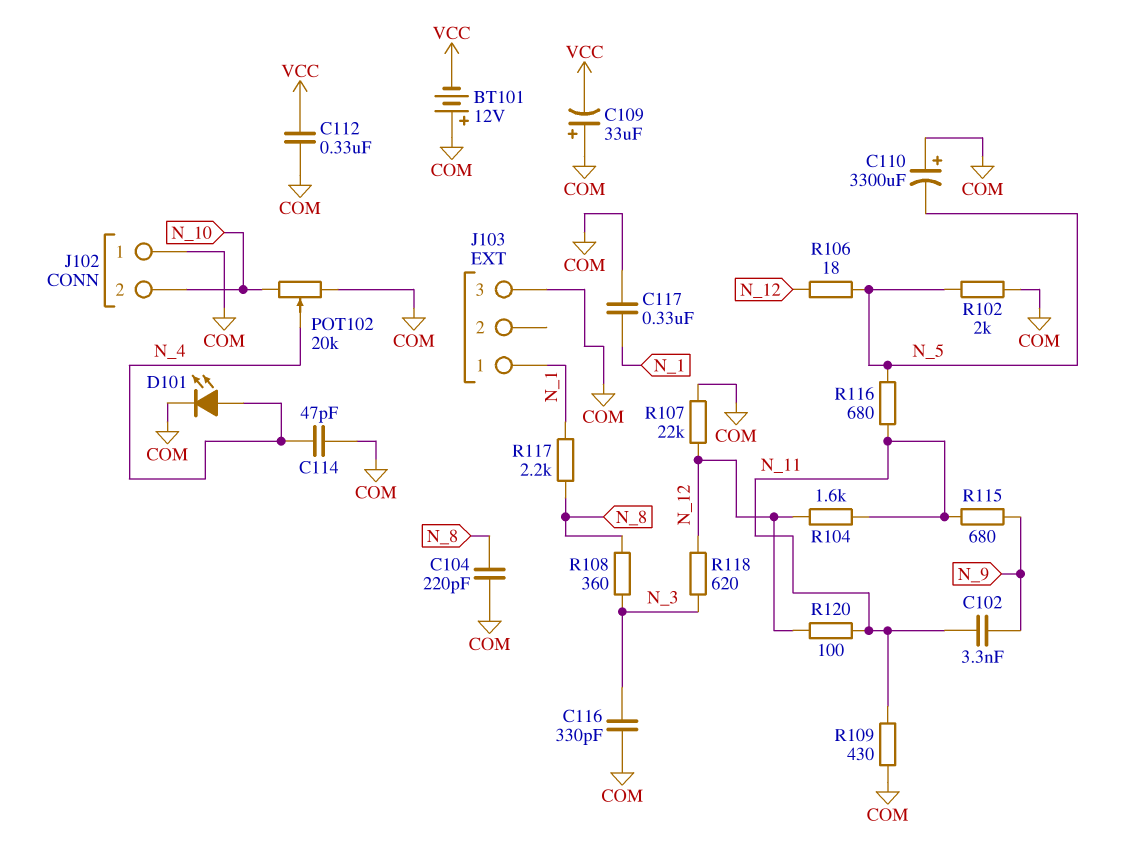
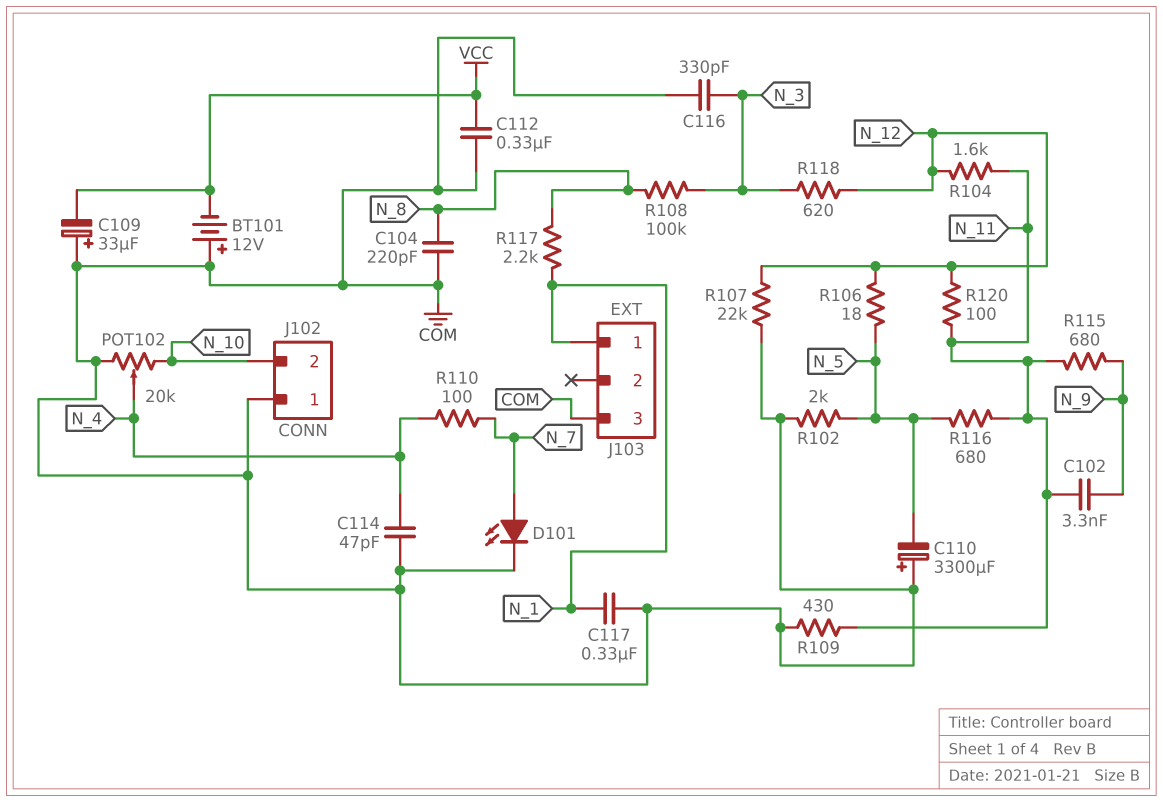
D101: LED (A N_4, K COM) -> LED (A N_7, K COM)
R108: 360 (N_3, N_8) -> 100k (N_3, N_8)
R110: none -> 100 (N_4, N_7)

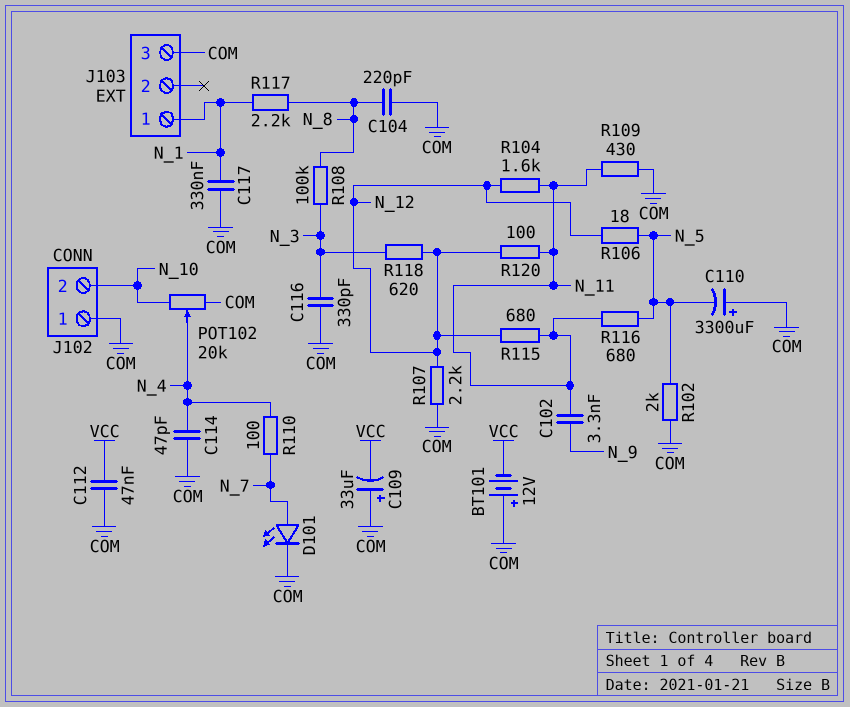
C112: 330nF (COM, VCC) -> 47nF (COM, VCC)
R107: 22k (COM, N_12) -> 2.2k (COM, N_12)
R115: 680 (N_9, N_11) -> 680 (N_11, N_12)

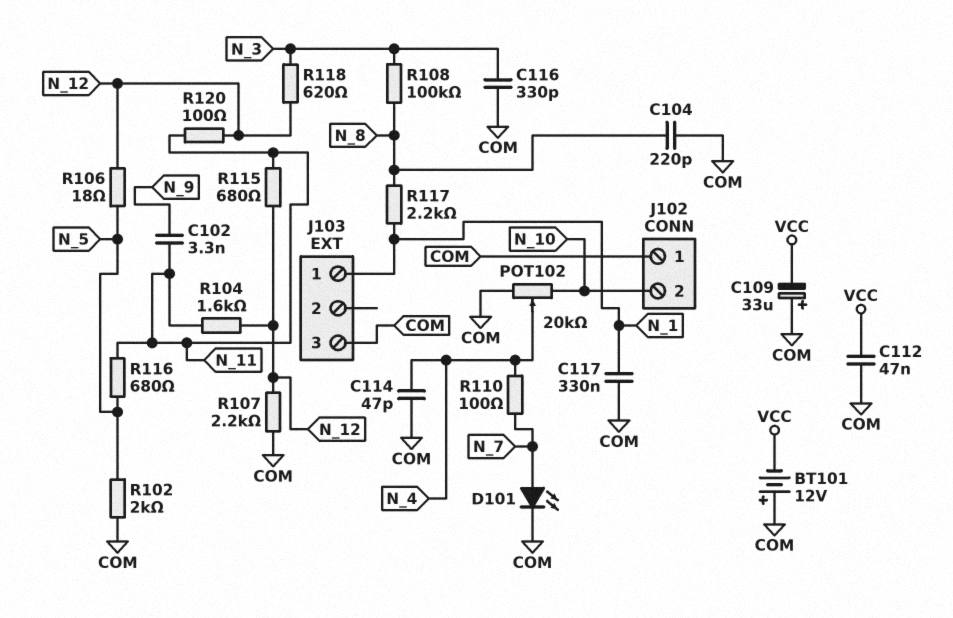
C110: 3300uF (plus COM, minus N_5) -> none
R109: 430 (COM, N_11) -> none

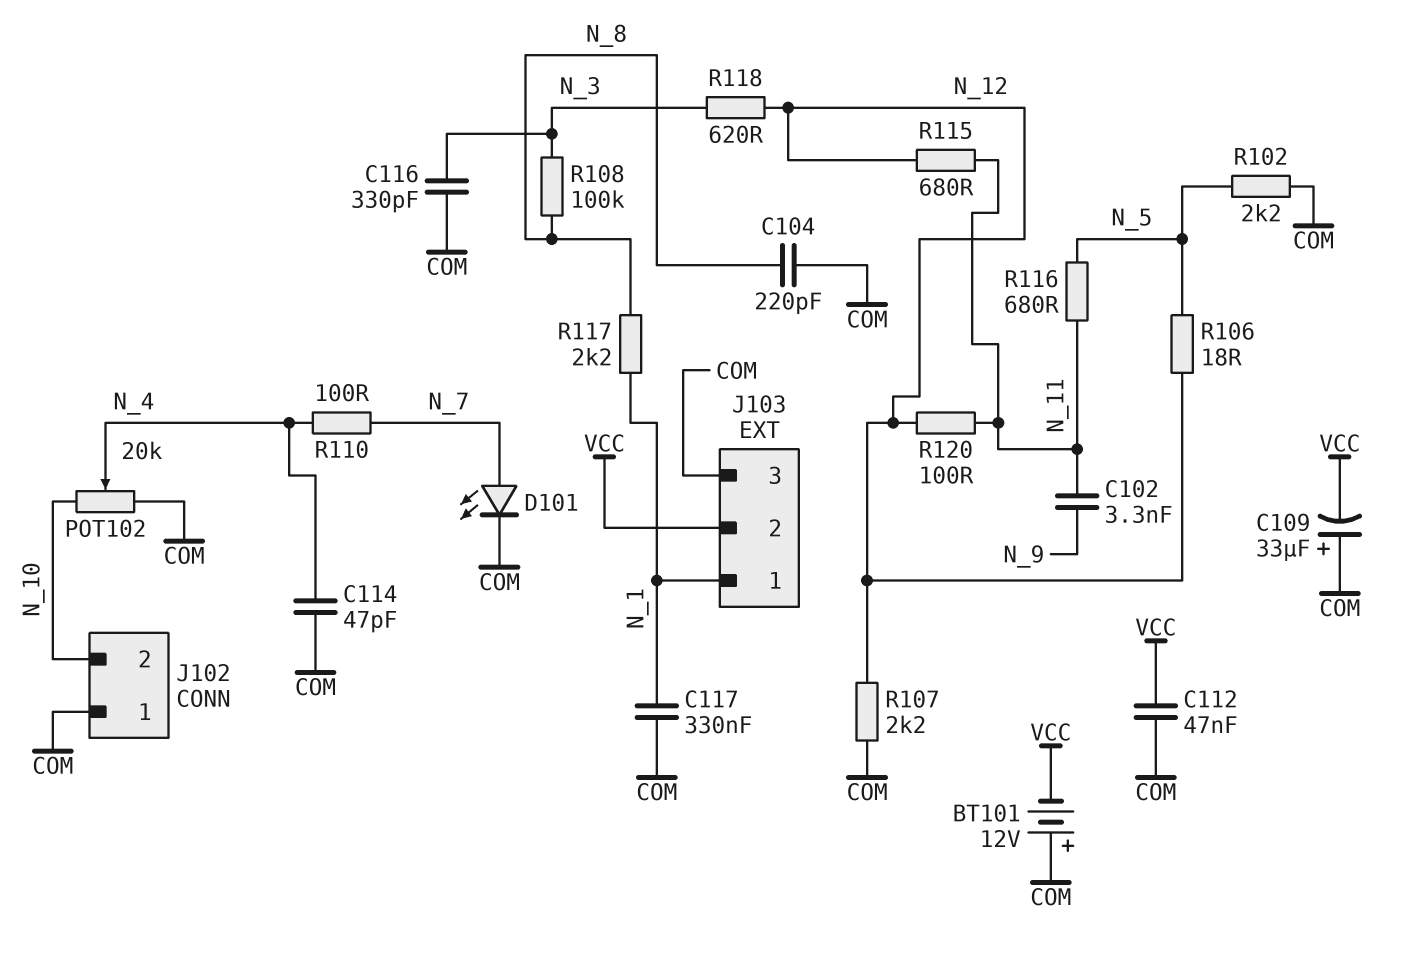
J103 pin 2: none -> VCC
R102: 2k (COM, N_5) -> 2.2k (COM, N_5)
R104: 1.6k (N_11, N_12) -> none

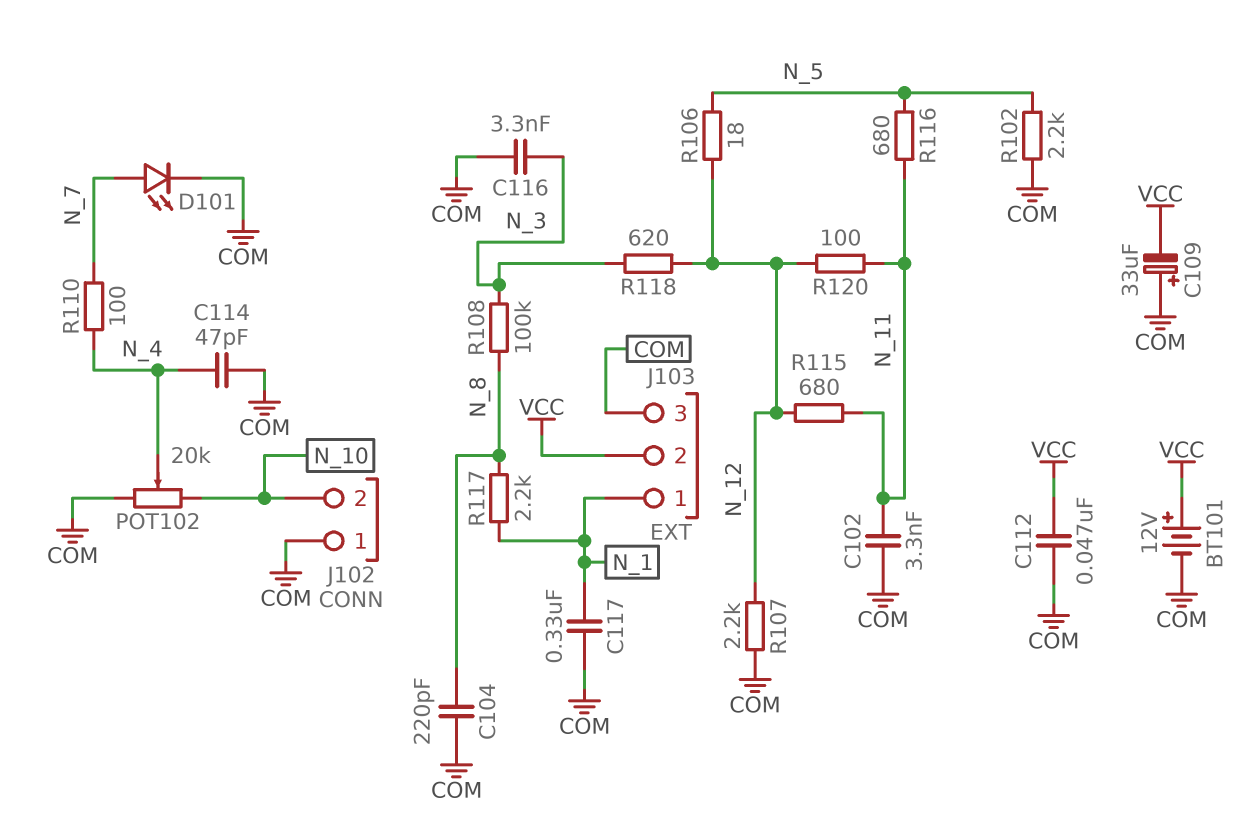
BT101: 12V (plus COM, minus VCC) -> 12V (plus VCC, minus COM)
C102: 3.3nF (N_9, N_11) -> 3.3nF (COM, N_11)
C116: 330pF (COM, N_3) -> 3.3nF (COM, N_3)

